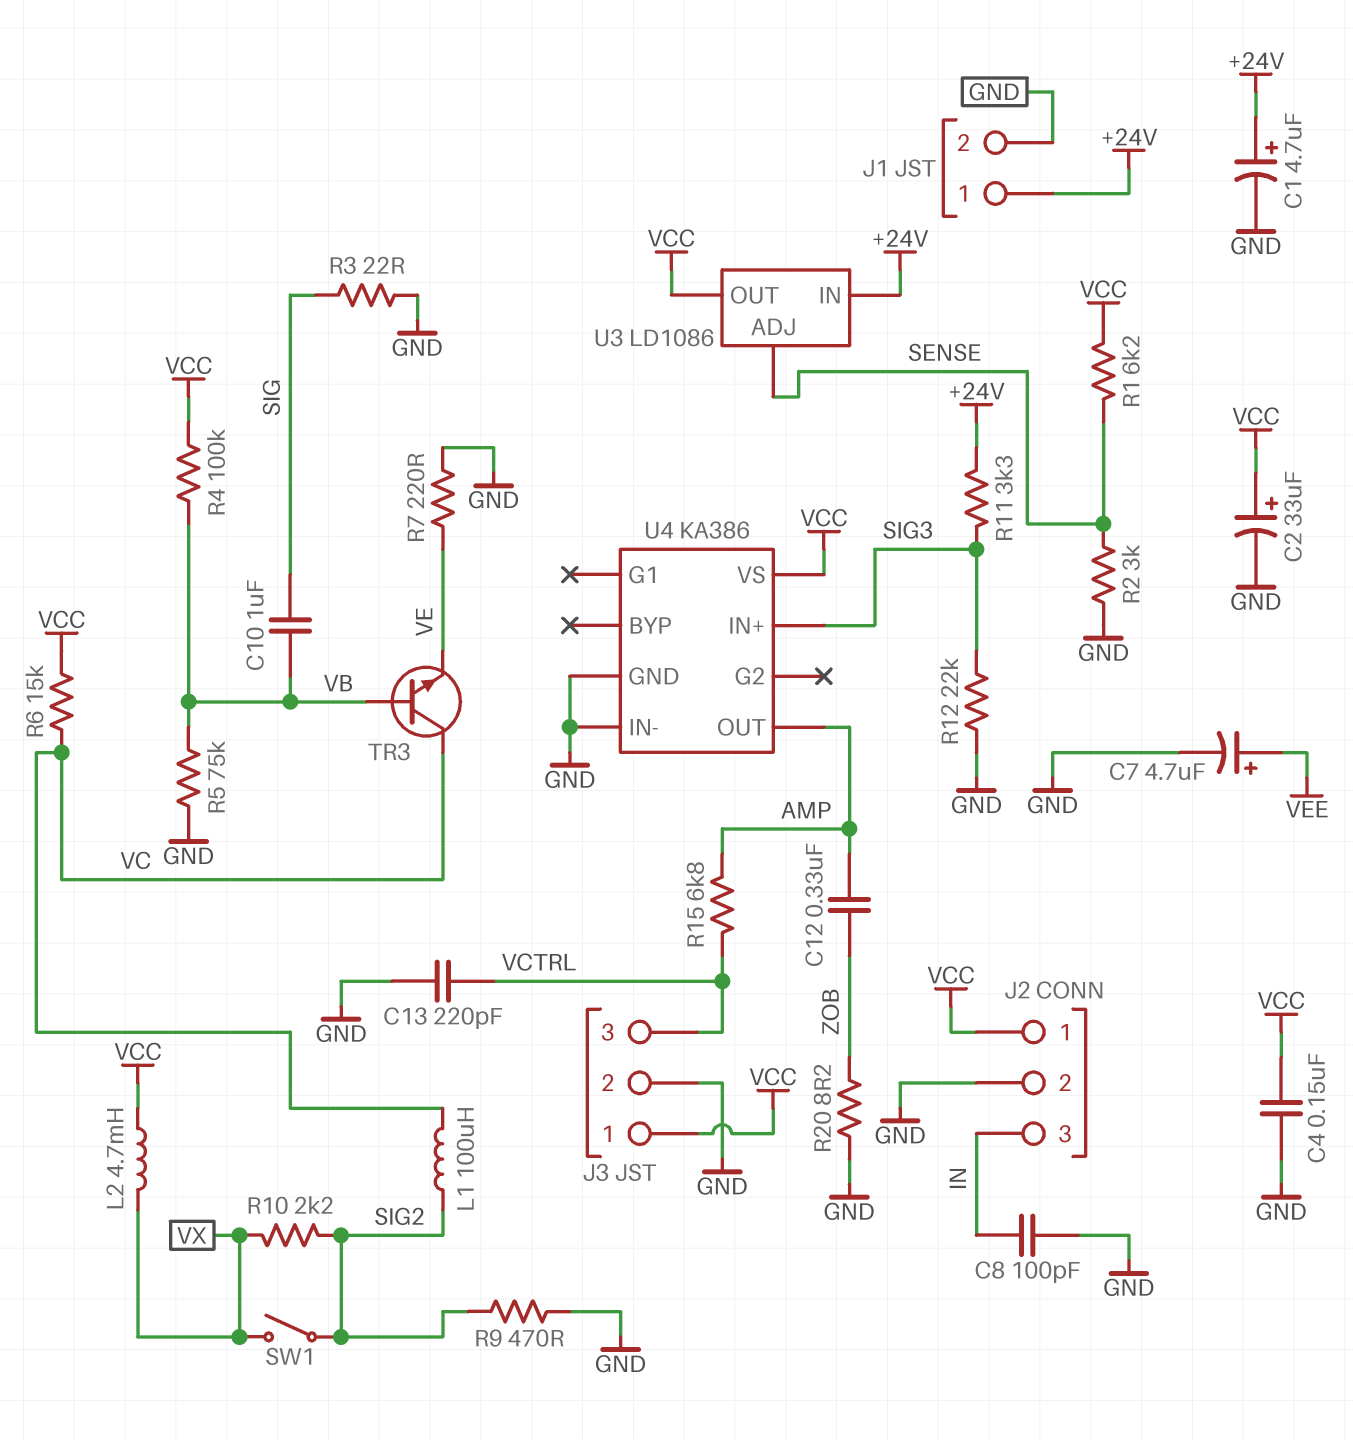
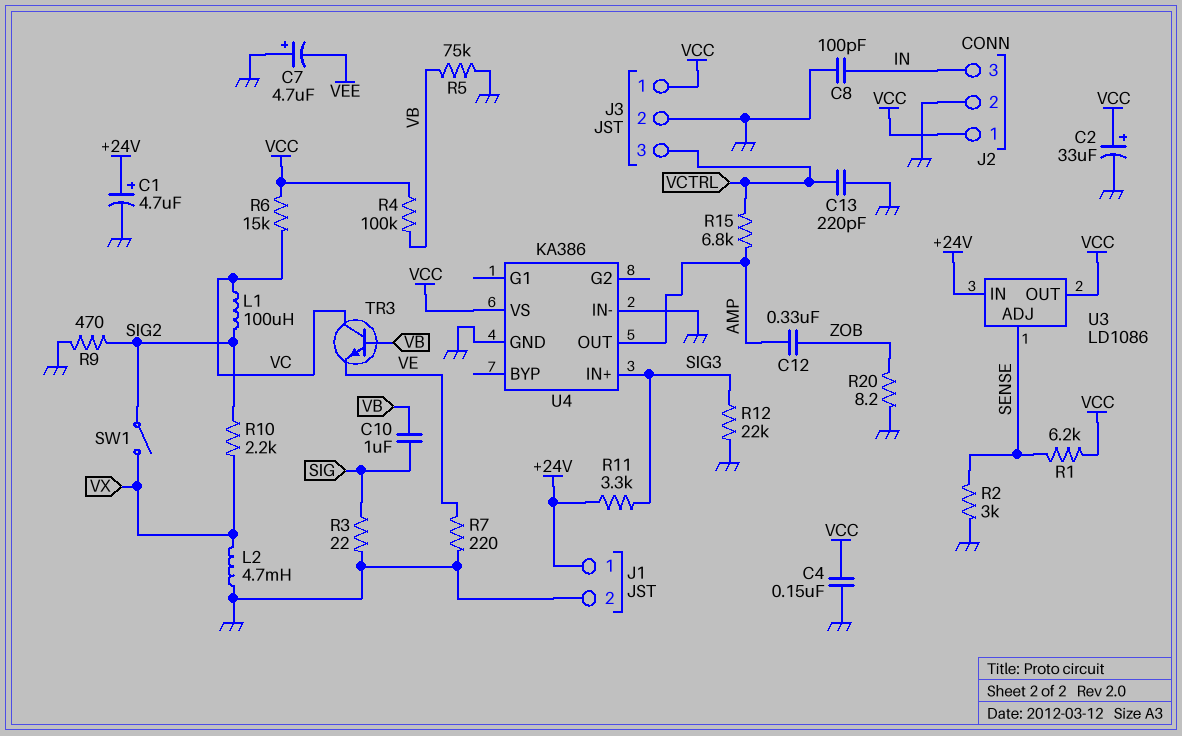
C7: 4.7uF (plus VEE, minus GND) -> 4.7uF (plus GND, minus VEE)
L2: 4.7mH (VCC, VX) -> 4.7mH (GND, VX)

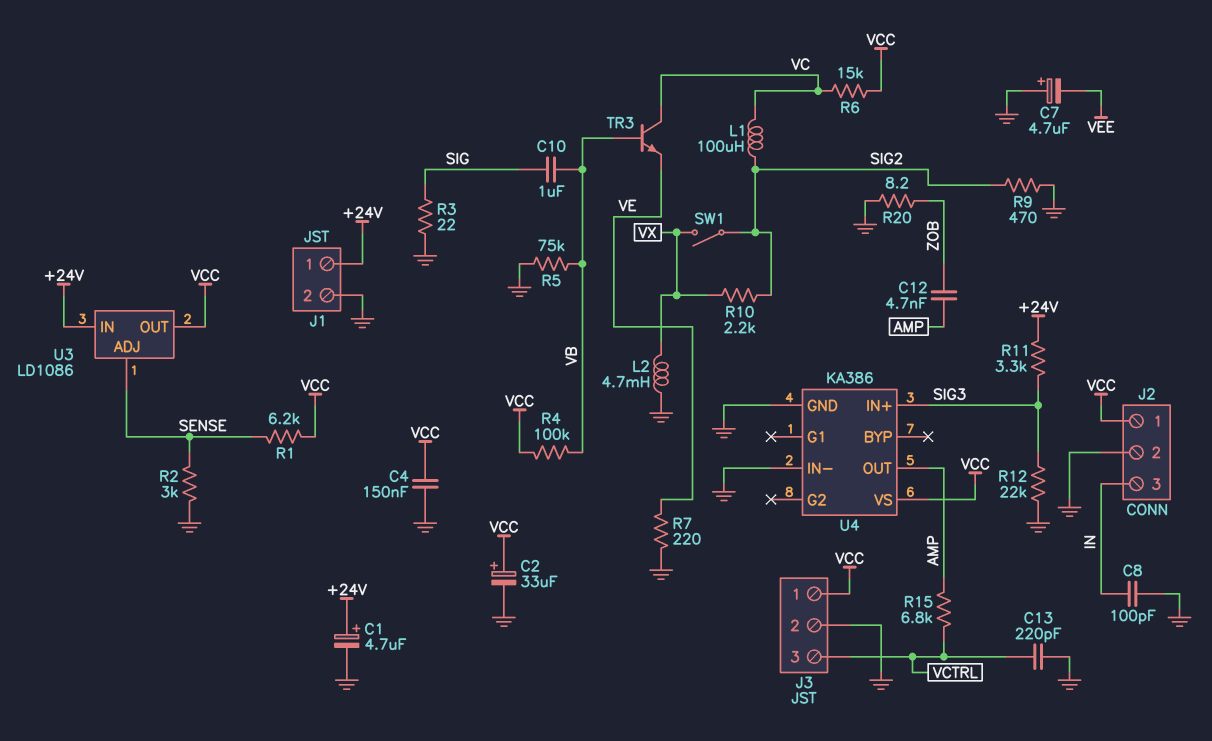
C12: 330nF (AMP, ZOB) -> 4.7nF (AMP, ZOB)

